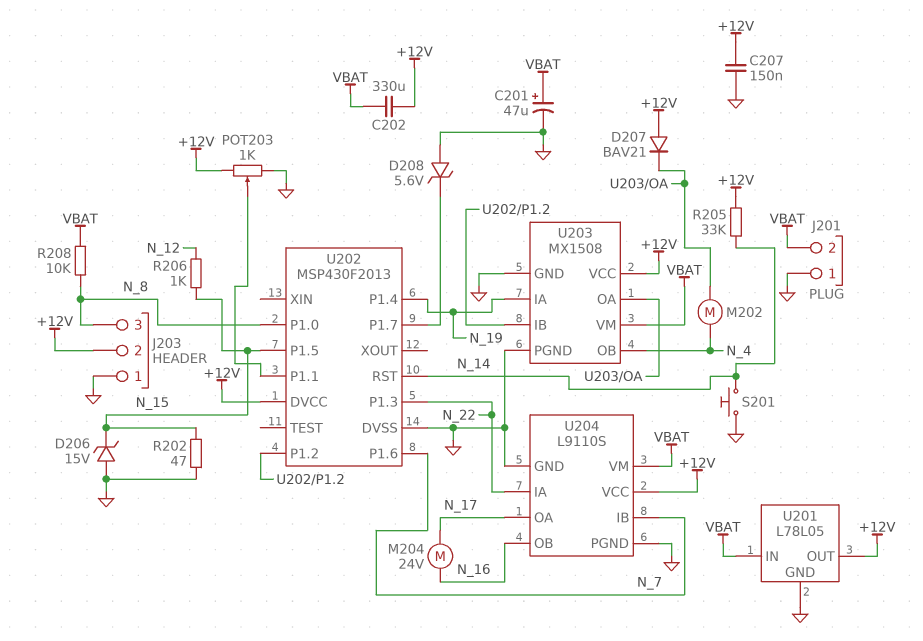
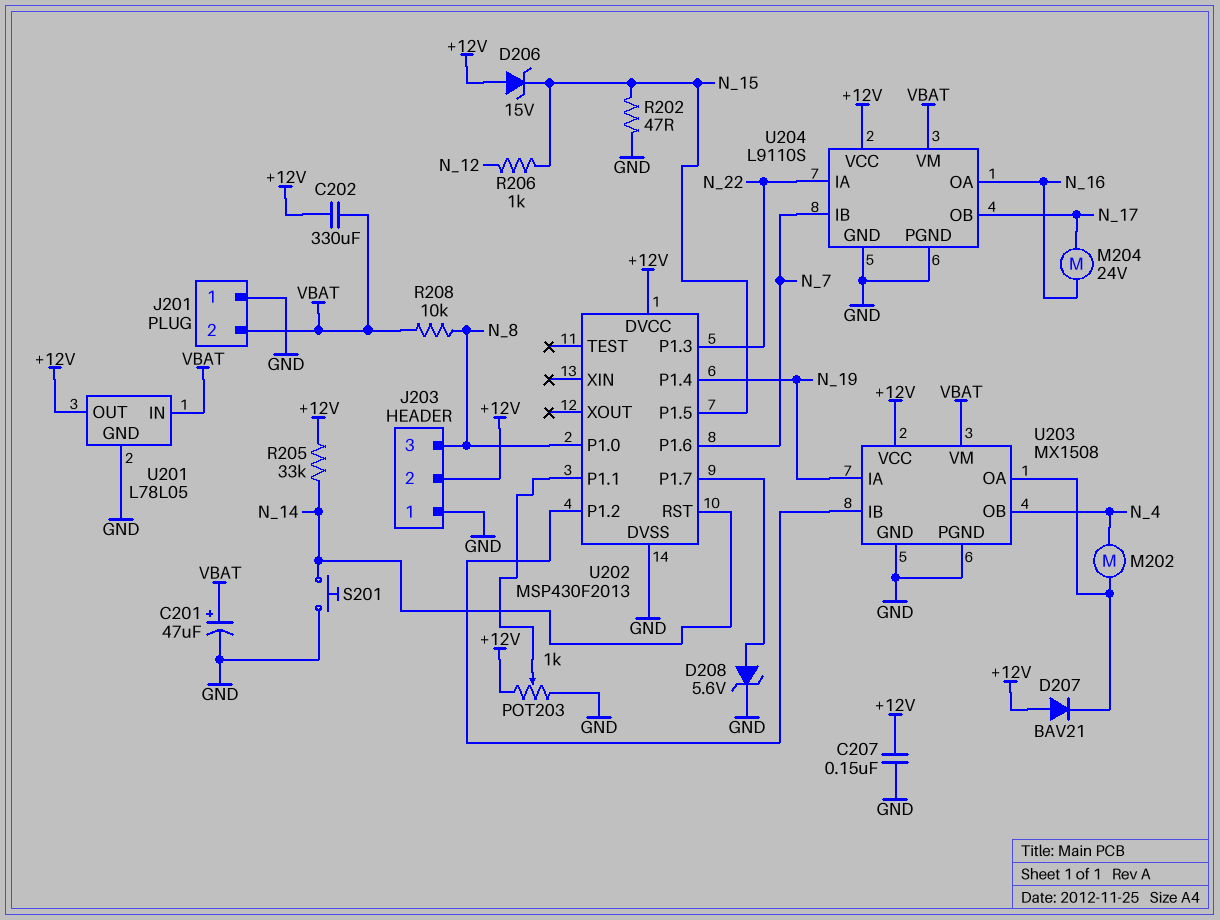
D206: zener 15V (A GND, K N_15) -> zener 15V (A +12V, K N_15)
D208: zener 5.6V (A GND, K U202/P1.7) -> zener 5.6V (A U202/P1.7, K GND)
U204 pin OA: N_17 -> N_16
U204 pin OB: N_16 -> N_17

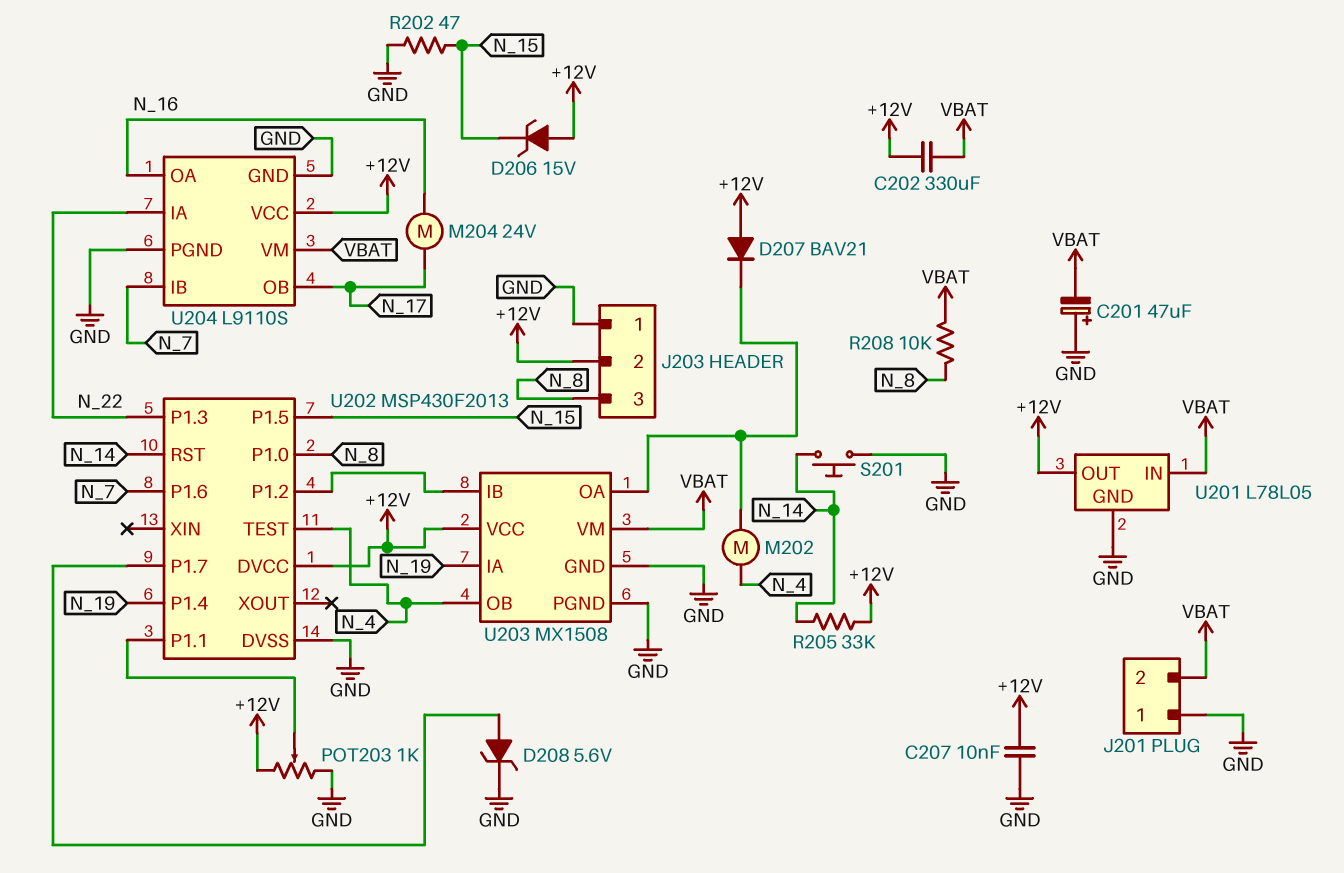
C201: 47uF (plus VBAT, minus GND) -> 47uF (plus GND, minus VBAT)
C207: 150nF (+12V, GND) -> 10nF (+12V, GND)
R206: 1k (N_12, N_15) -> none
U202 pin TEST: none -> N_4

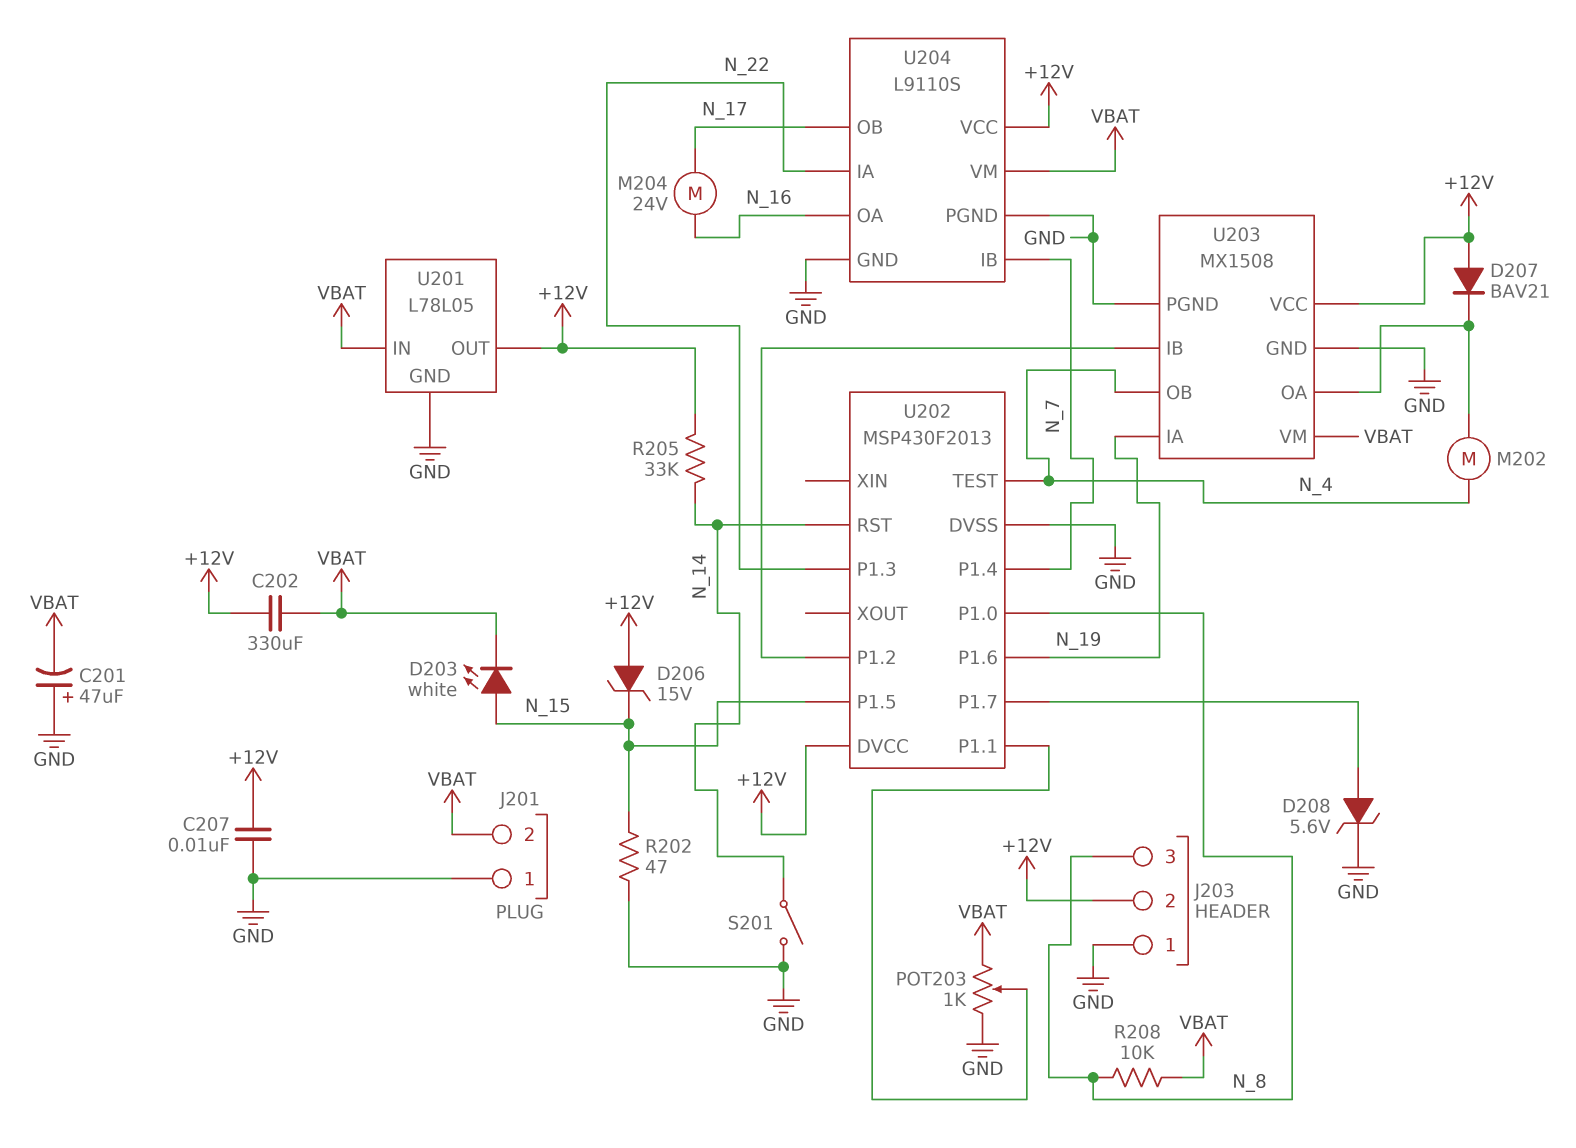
D203: none -> LED white (A N_15, K VBAT)
POT203: 1k (+12V, GND, wiper U202/P1.1) -> 1k (GND, VBAT, wiper U202/P1.1)
S201: button (GND, N_14) -> switch (GND, N_14)
U202 pin P1.4: N_19 -> N_7
U202 pin P1.6: N_7 -> N_19

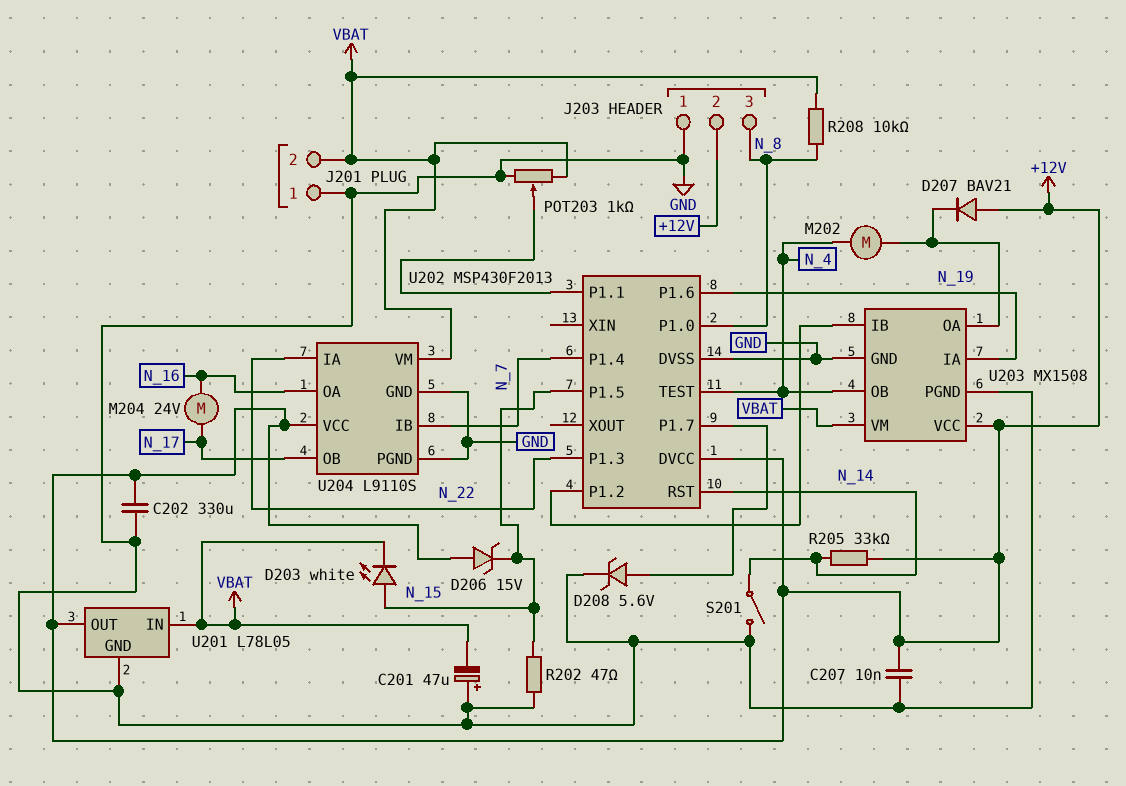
C202: 330uF (+12V, VBAT) -> 330uF (+12V, GND)

